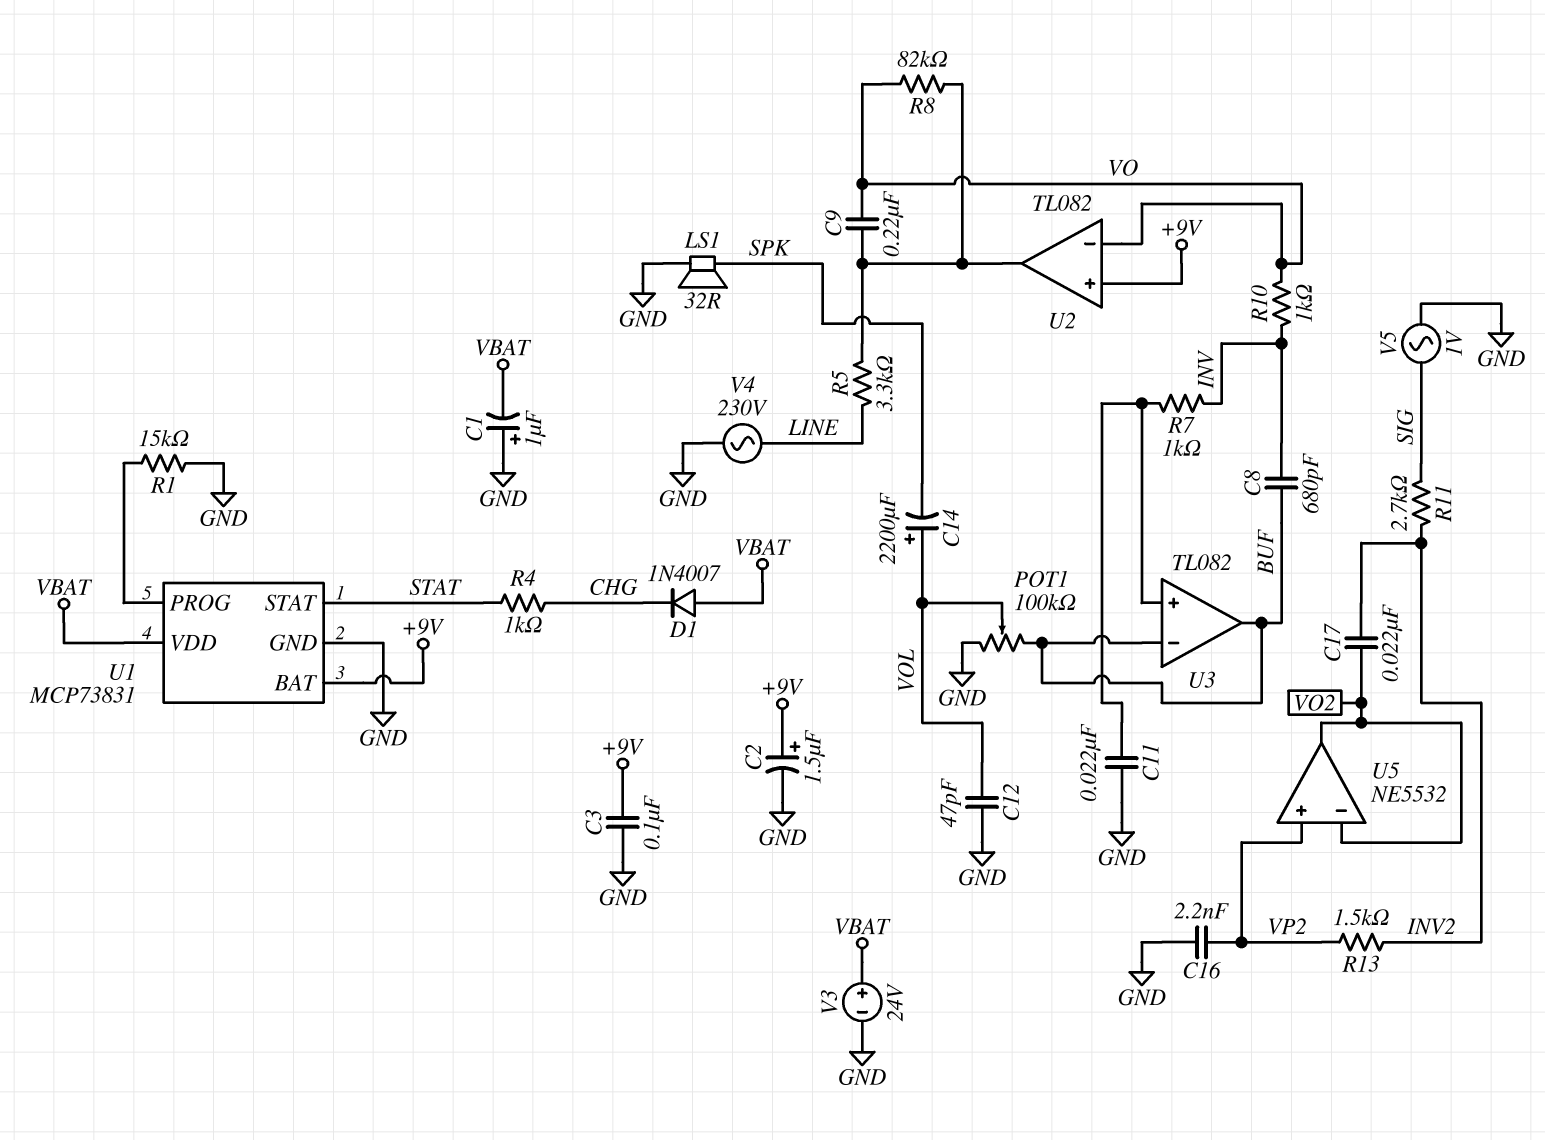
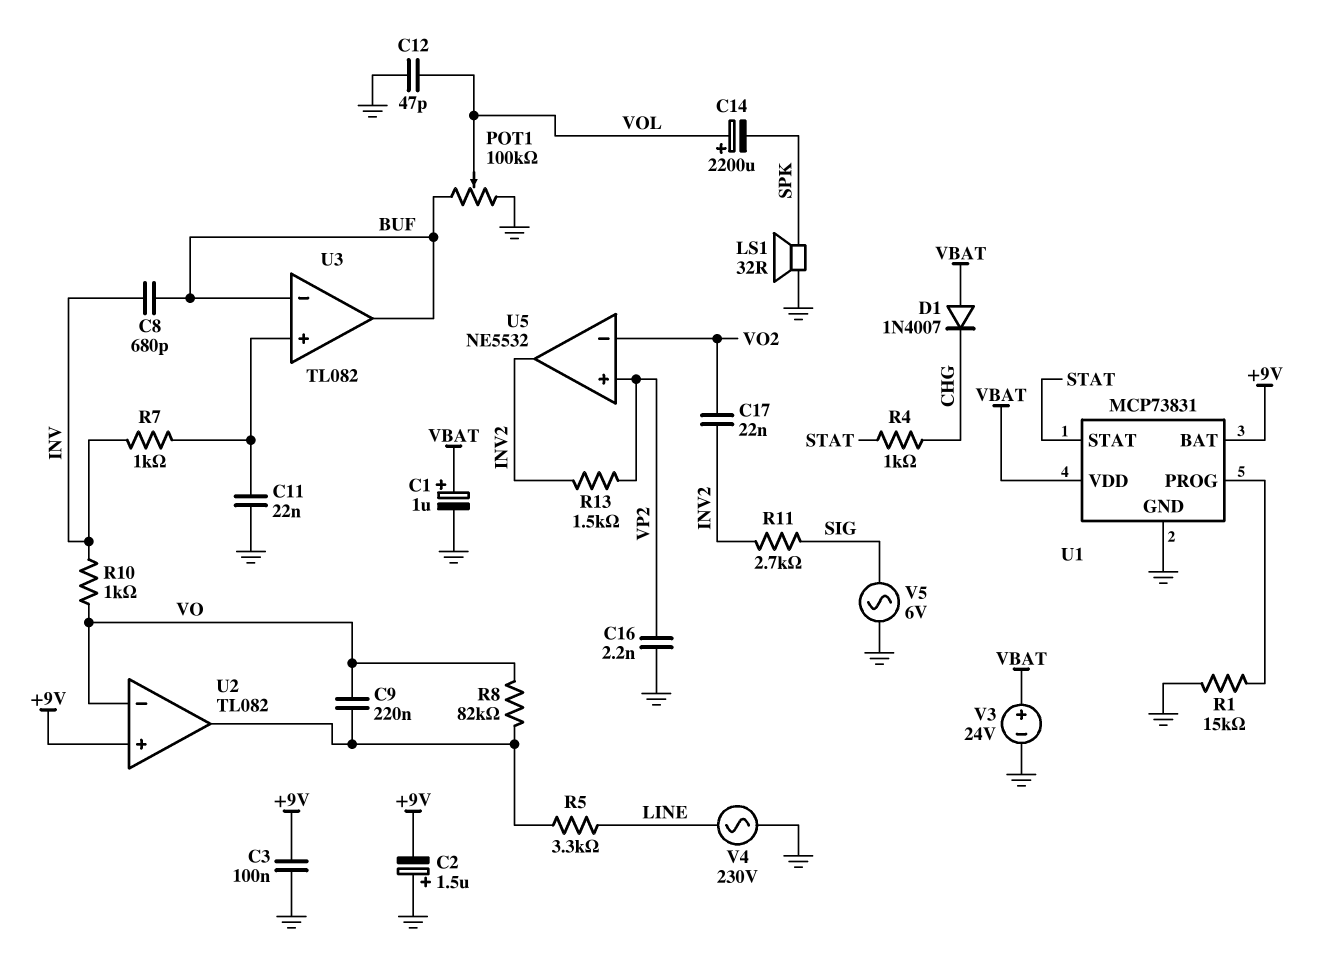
C1: 1uF (plus GND, minus VBAT) -> 1uF (plus VBAT, minus GND)
C2: 1.5uF (plus +9V, minus GND) -> 1.5uF (plus GND, minus +9V)
U5 pin out: VO2 -> INV2
V5: AC 1V (GND, SIG) -> AC 6V (GND, SIG)

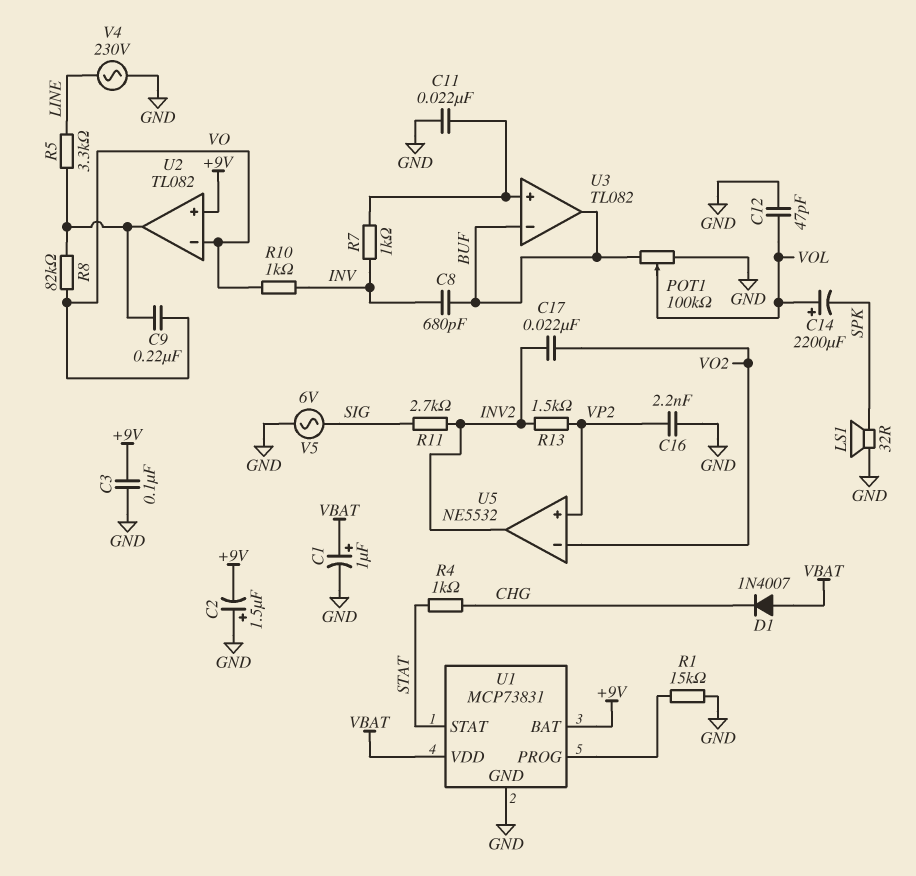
V3: 24V (plus VBAT, minus GND) -> none

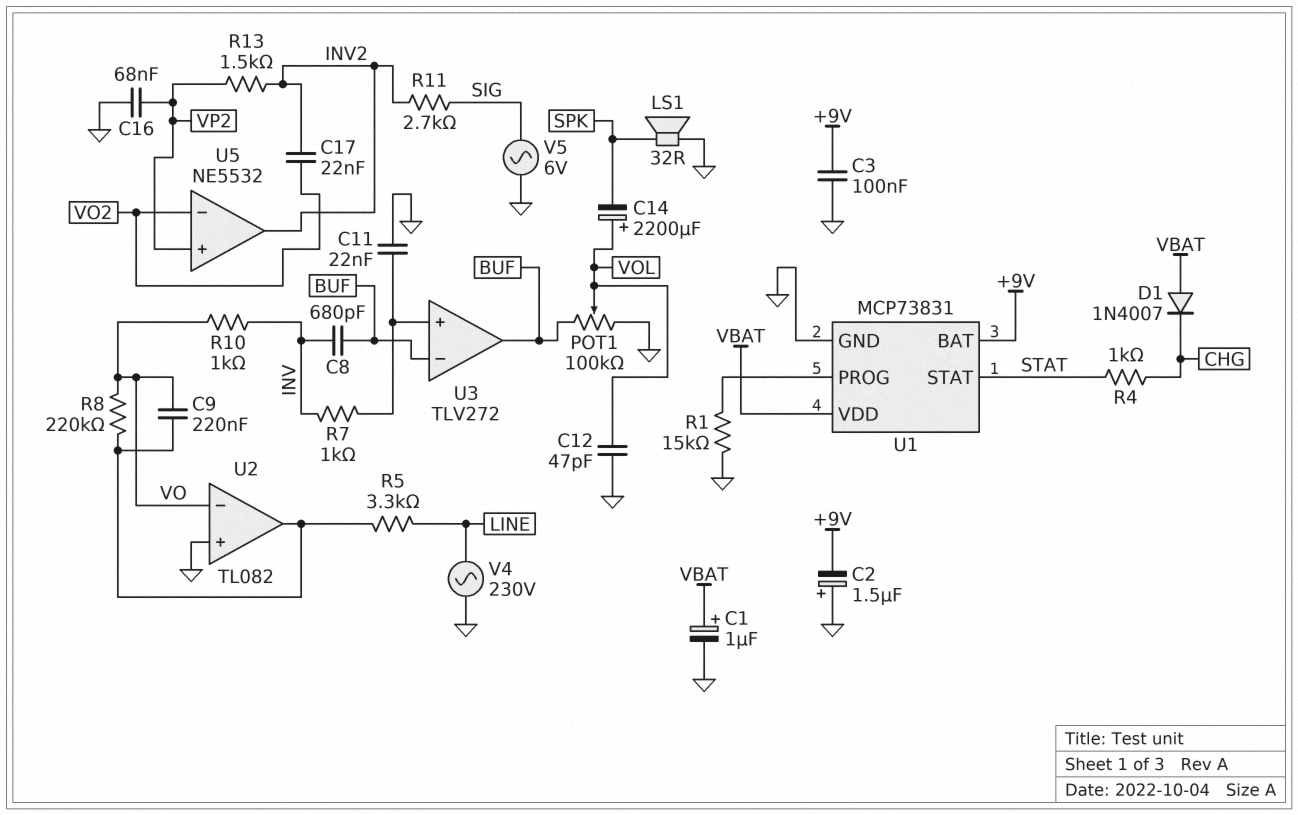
C16: 2.2nF (GND, VP2) -> 68nF (GND, VP2)
R8: 82k (U2/out, VO) -> 220k (U2/out, VO)
U2 pin in+: +9V -> GND
U3: TL082 -> TLV272

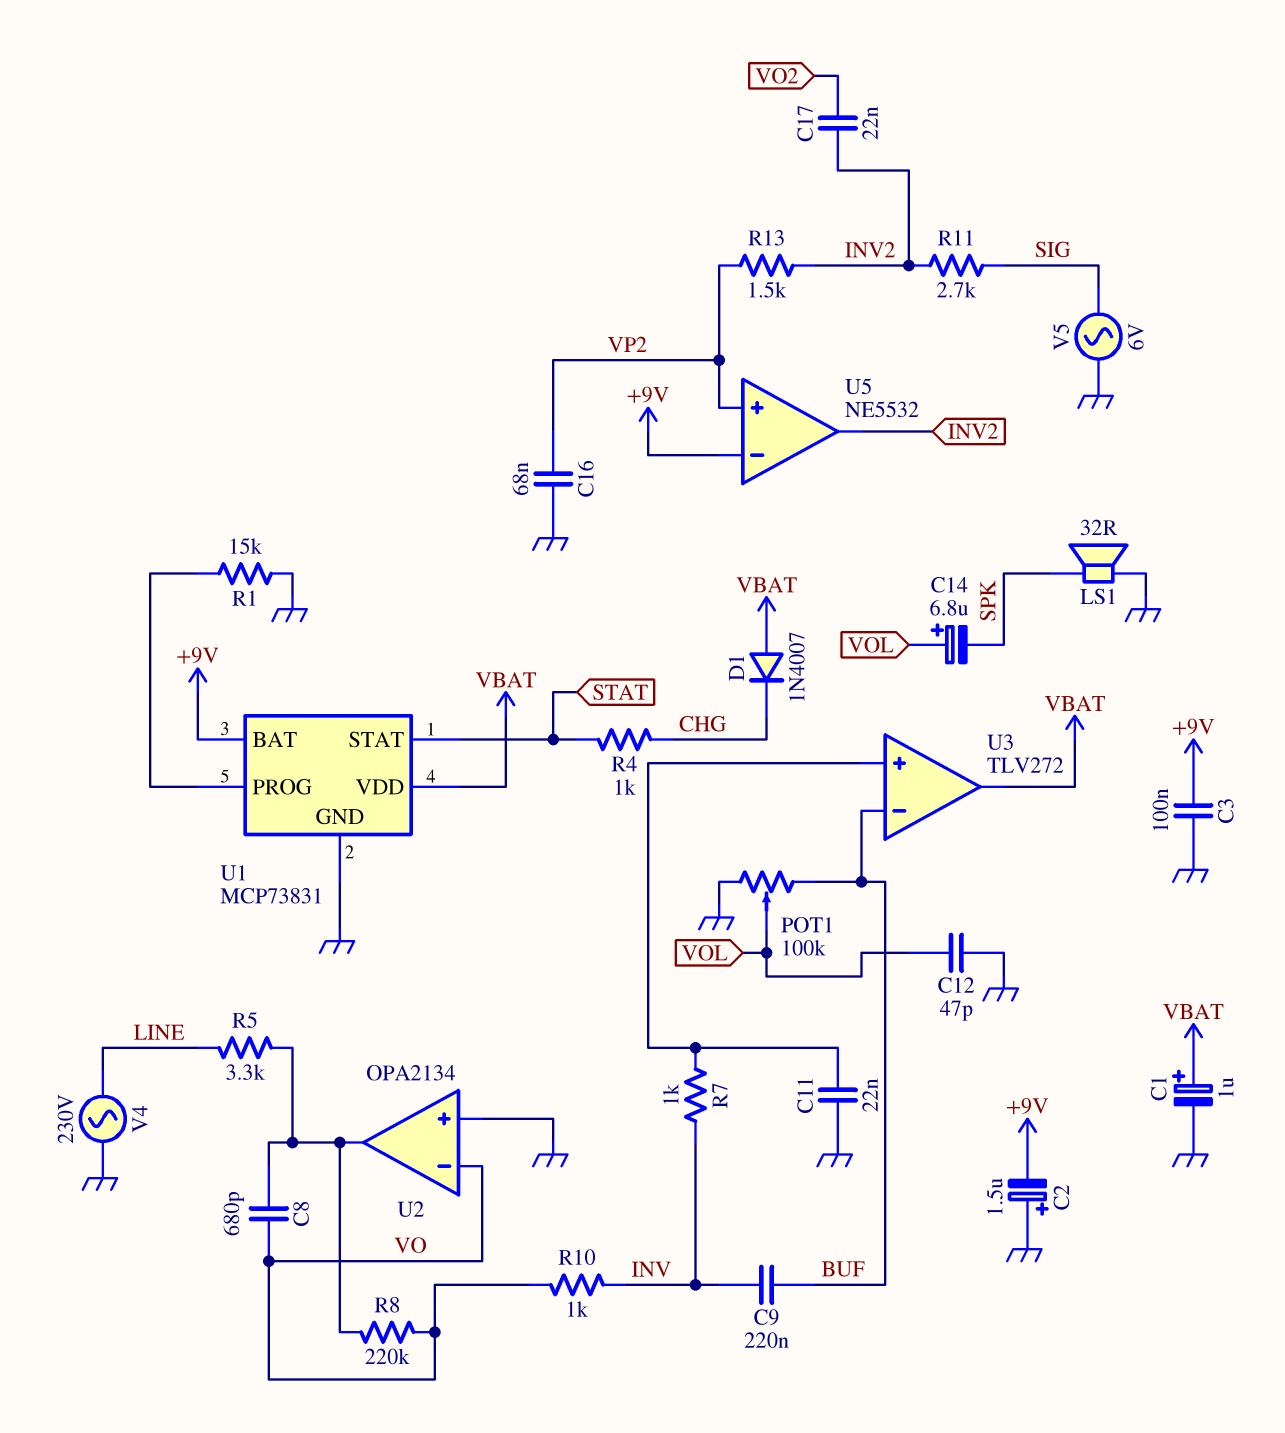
C8: 680pF (BUF, INV) -> 680pF (U2/out, VO)
C9: 220nF (U2/out, VO) -> 220nF (BUF, INV)
C14: 2200uF (plus VOL, minus SPK) -> 6.8uF (plus VOL, minus SPK)
U2: TL082 -> OPA2134
U3 pin out: BUF -> VBAT
U5 pin in-: VO2 -> +9V

